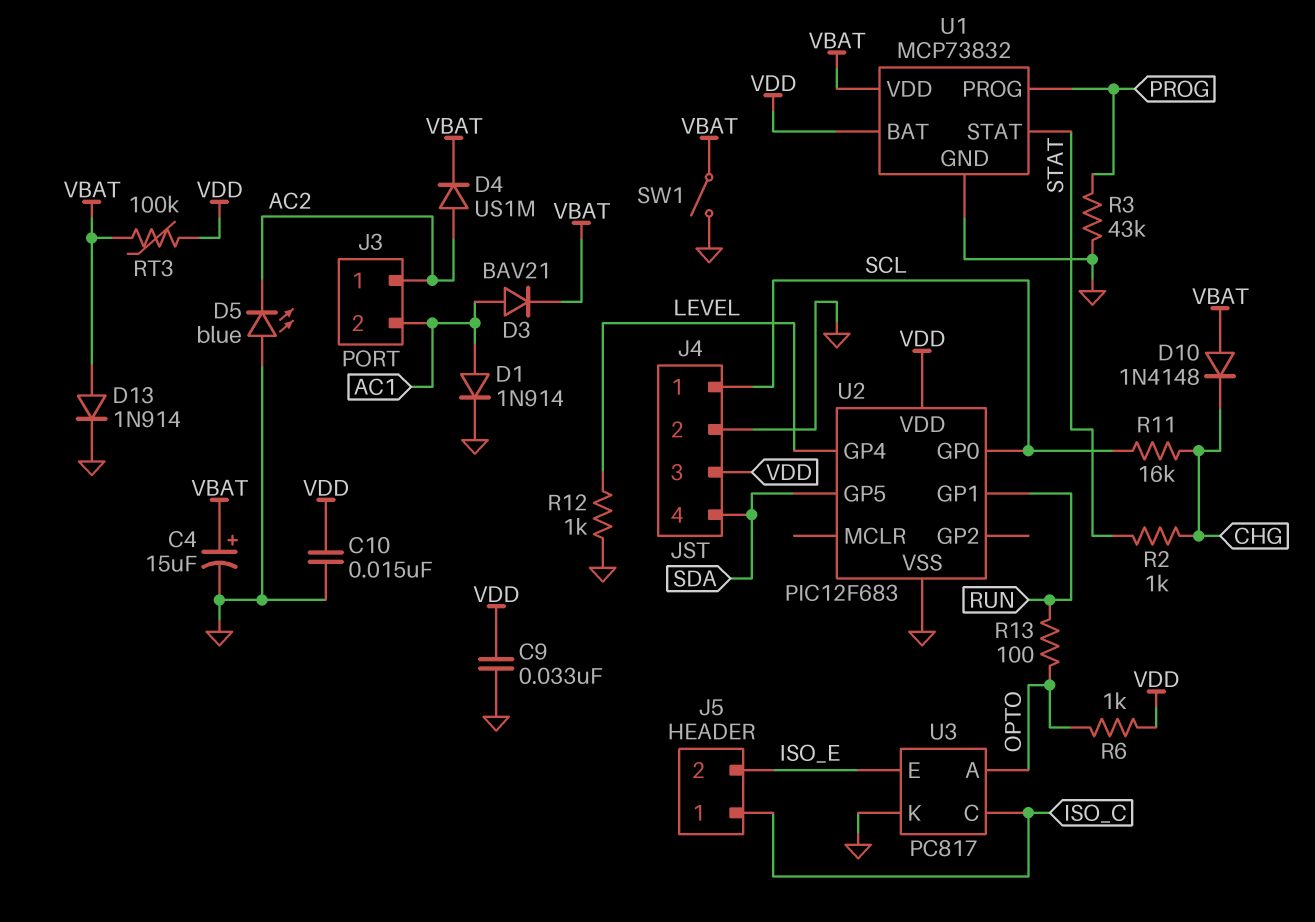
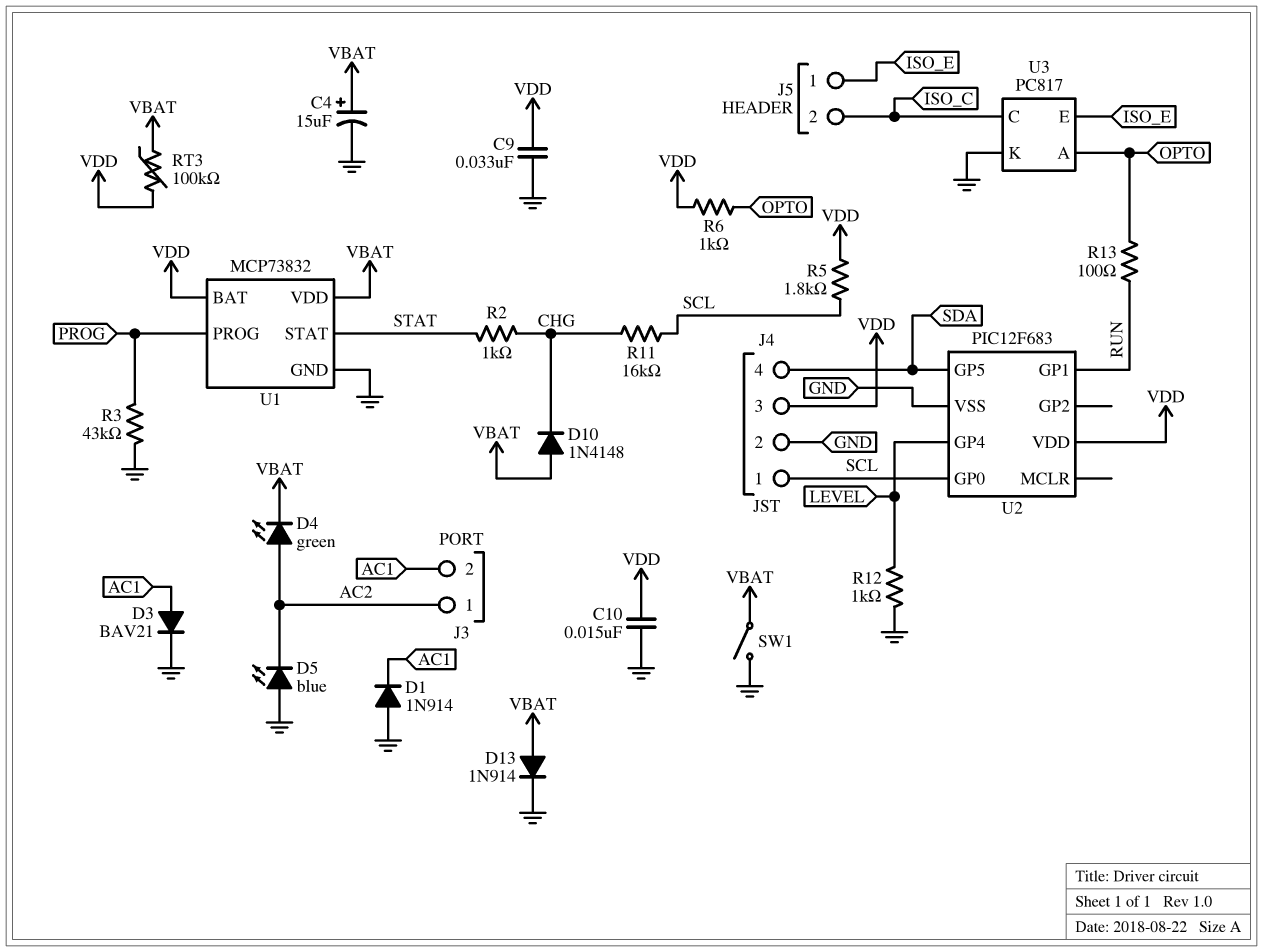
D1: diode 1N914 (A AC1, K GND) -> diode 1N914 (A GND, K AC1)
D3: diode BAV21 (A AC1, K VBAT) -> diode BAV21 (A AC1, K GND)
D4: diode US1M (A AC2, K VBAT) -> LED green (A AC2, K VBAT)
J5 pin 1: ISO_C -> ISO_E
J5 pin 2: ISO_E -> ISO_C
R5: none -> 1.8k (SCL, VDD)

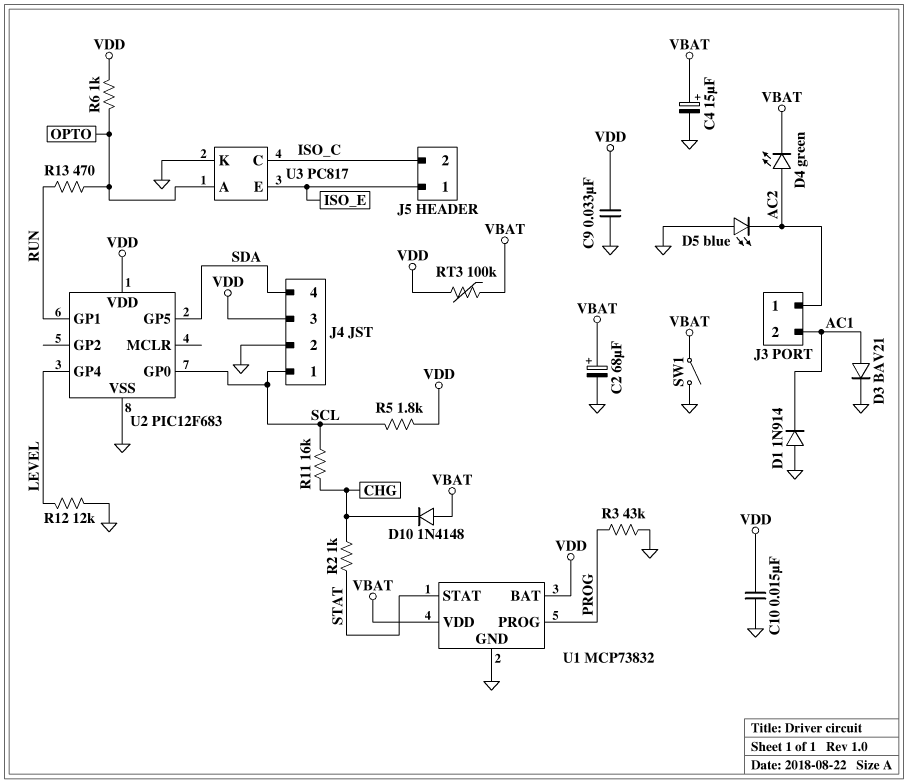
C2: none -> 68uF (plus VBAT, minus GND)
D13: diode 1N914 (A VBAT, K GND) -> none
R12: 1k (GND, LEVEL) -> 12k (GND, LEVEL)
R13: 100 (OPTO, RUN) -> 470 (OPTO, RUN)

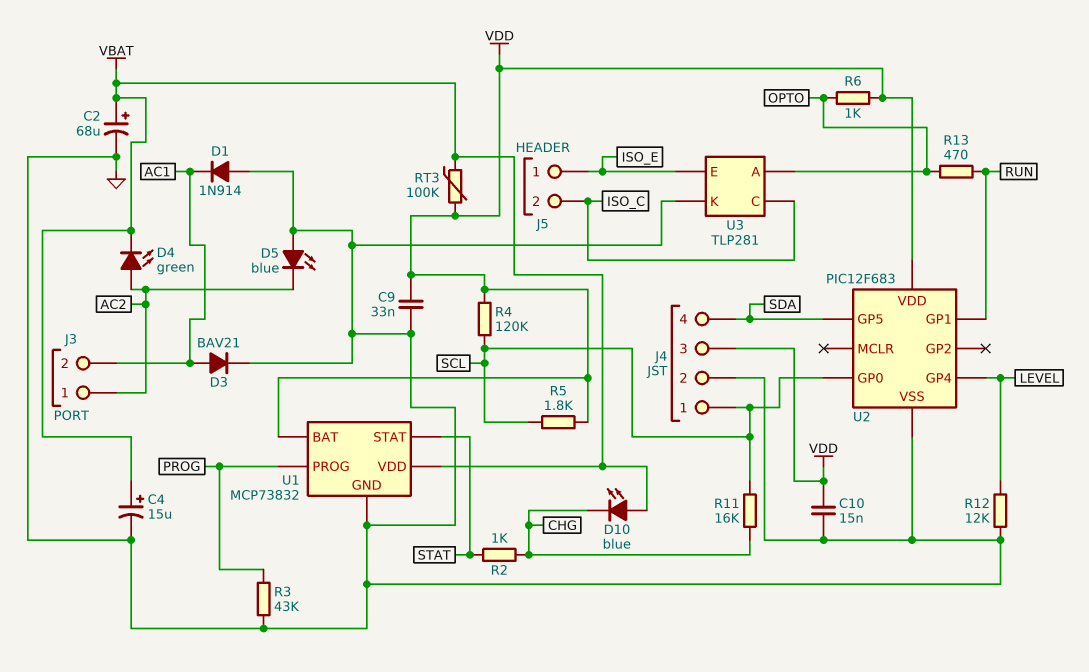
D10: diode 1N4148 (A VBAT, K CHG) -> LED blue (A VBAT, K CHG)
R4: none -> 120k (SCL, VDD)
SW1: switch (GND, VBAT) -> none
U3: PC817 -> TLP281

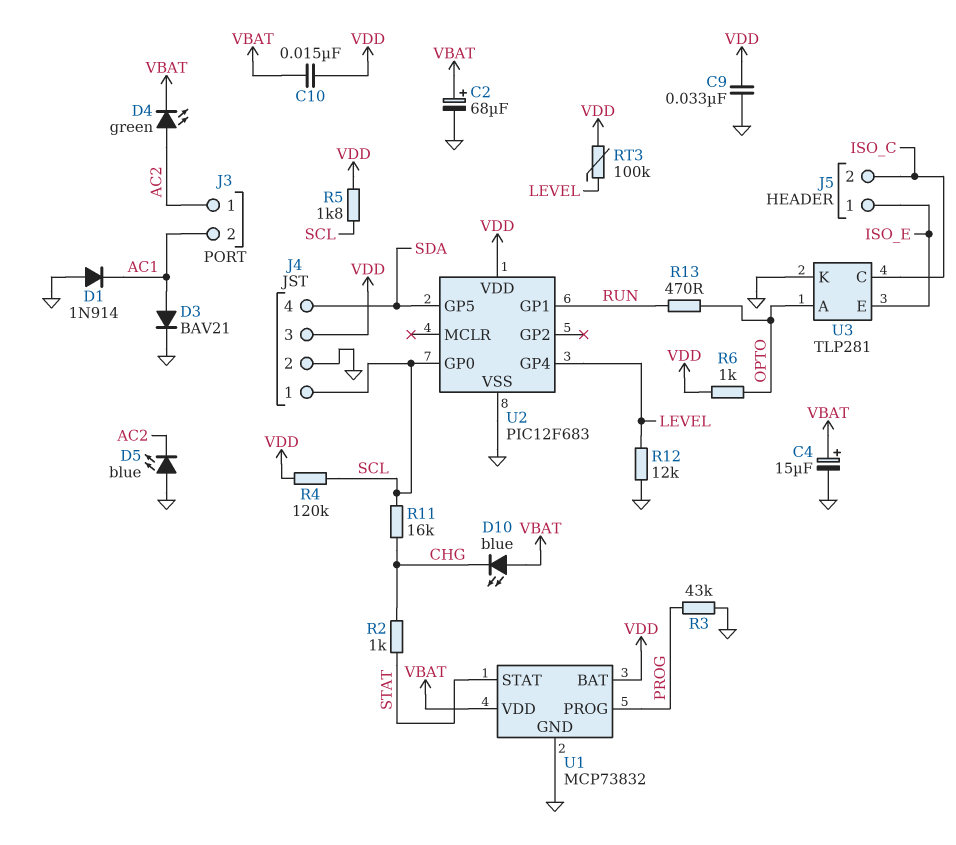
C10: 15nF (GND, VDD) -> 15nF (VBAT, VDD)
RT3: 100k (VBAT, VDD) -> 100k (LEVEL, VDD)

